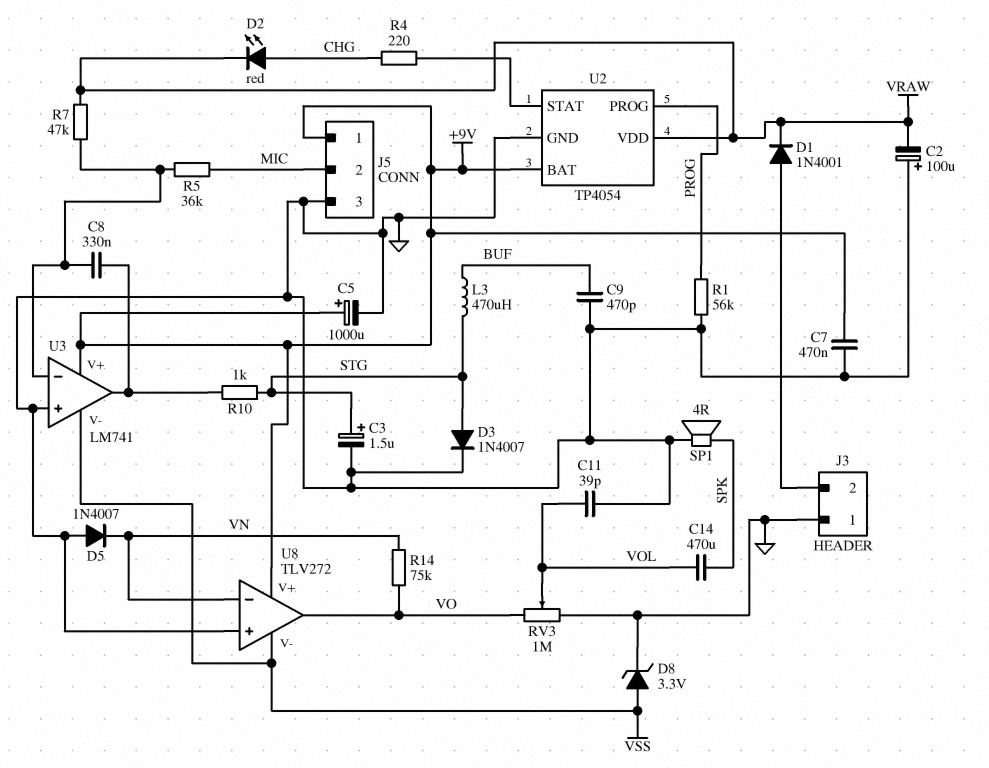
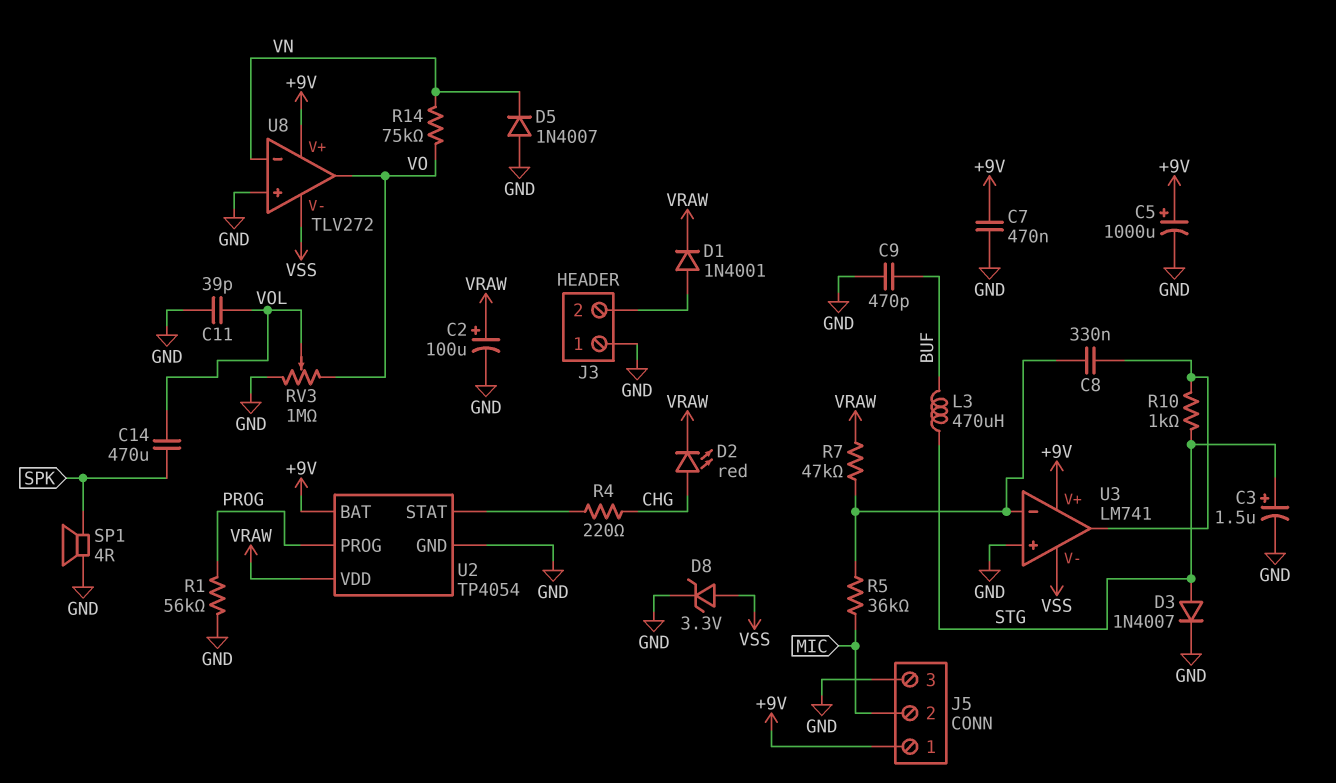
C2: 100uF (plus GND, minus VRAW) -> 100uF (plus VRAW, minus GND)

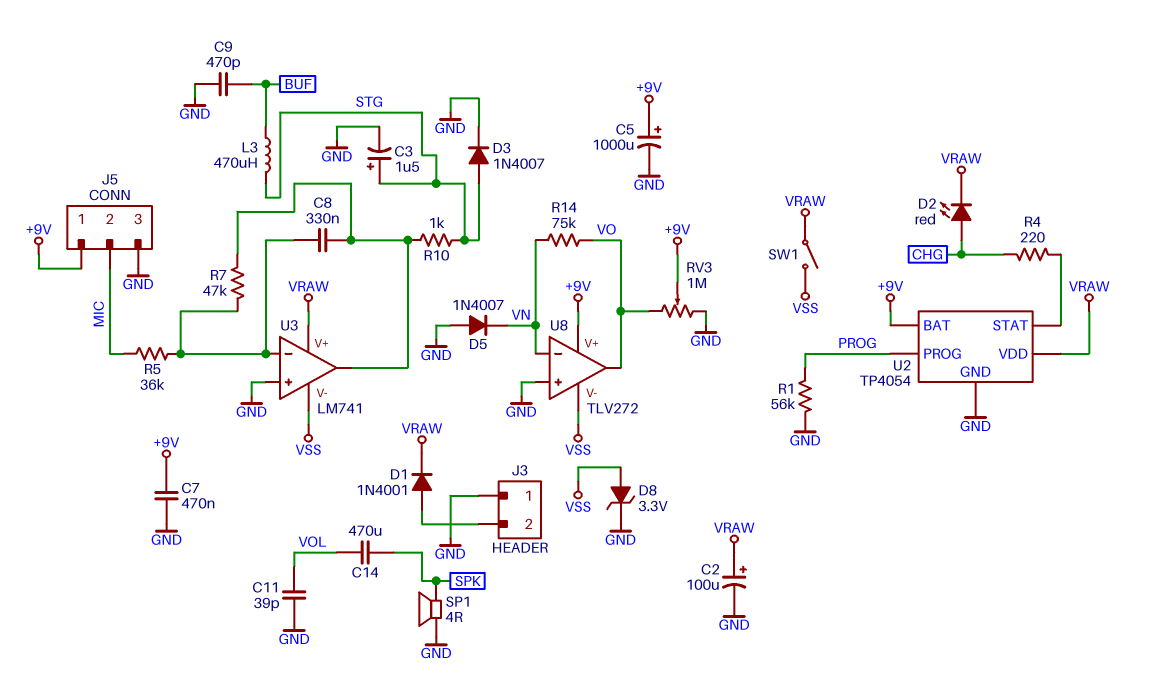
R7: 47k (U3/in-, VRAW) -> 47k (U3/in-, U3/out)
RV3: 1M (GND, VO, wiper VOL) -> 1M (GND, VO, wiper +9V)
SW1: none -> switch (VRAW, VSS)
U3 pin V+: +9V -> VRAW

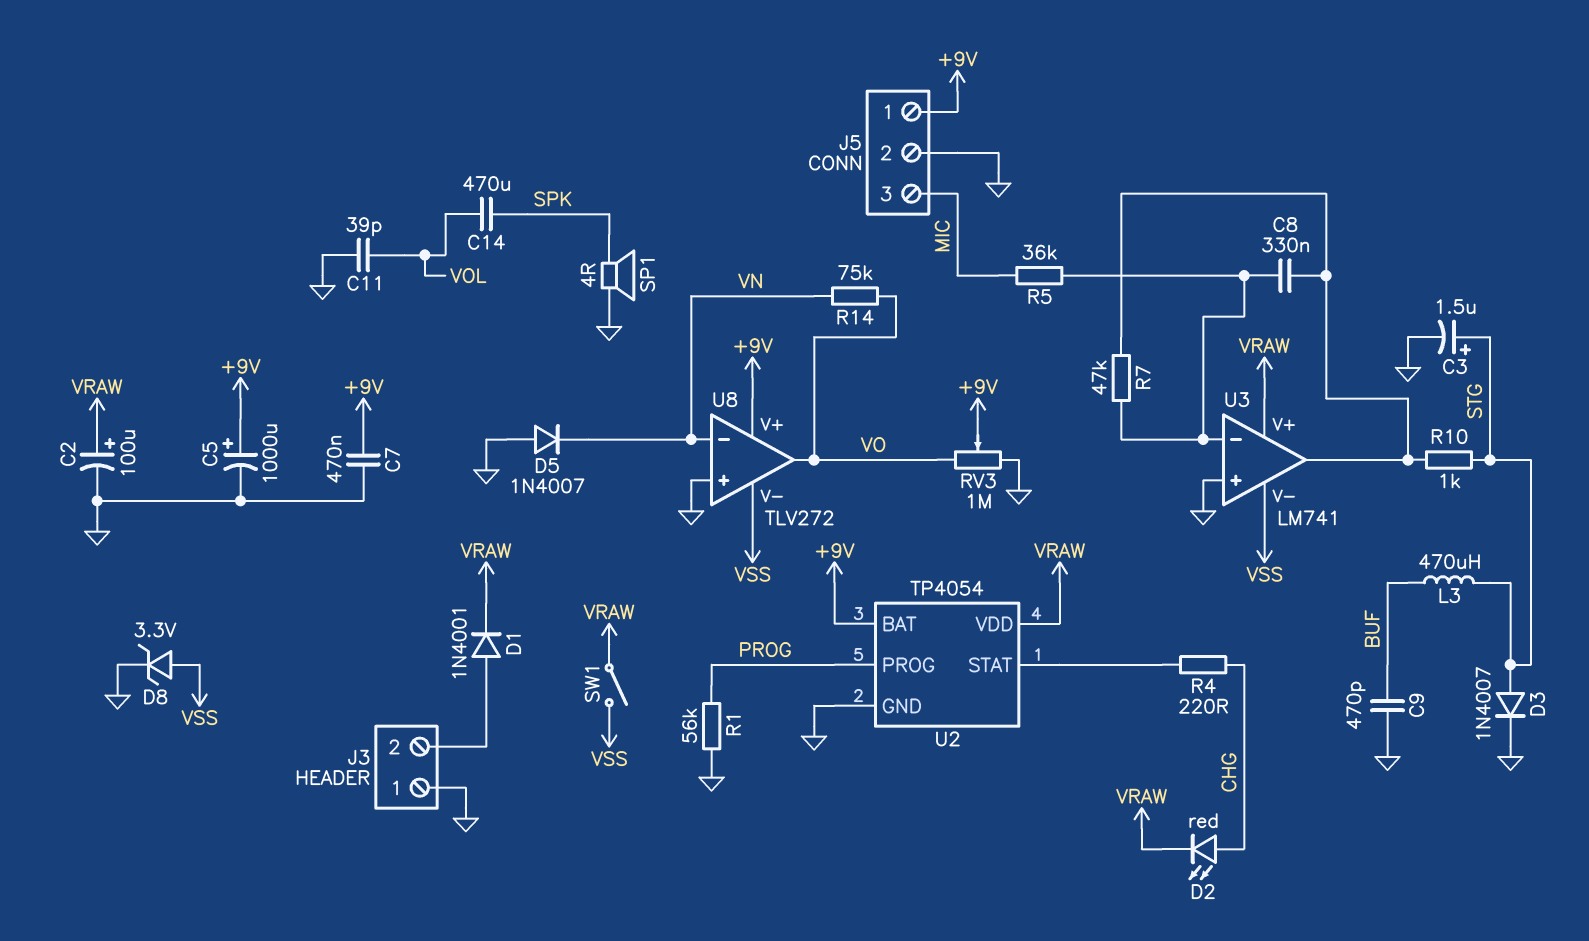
J5 pin 2: MIC -> GND
J5 pin 3: GND -> MIC

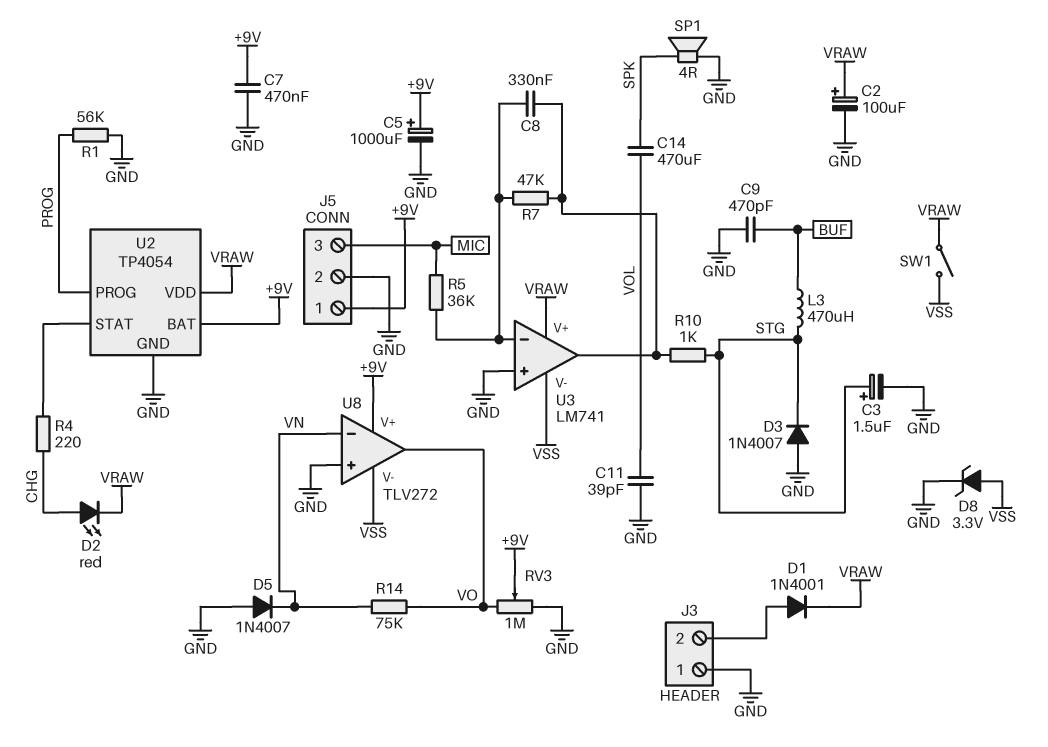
D3: diode 1N4007 (A STG, K GND) -> diode 1N4007 (A GND, K STG)

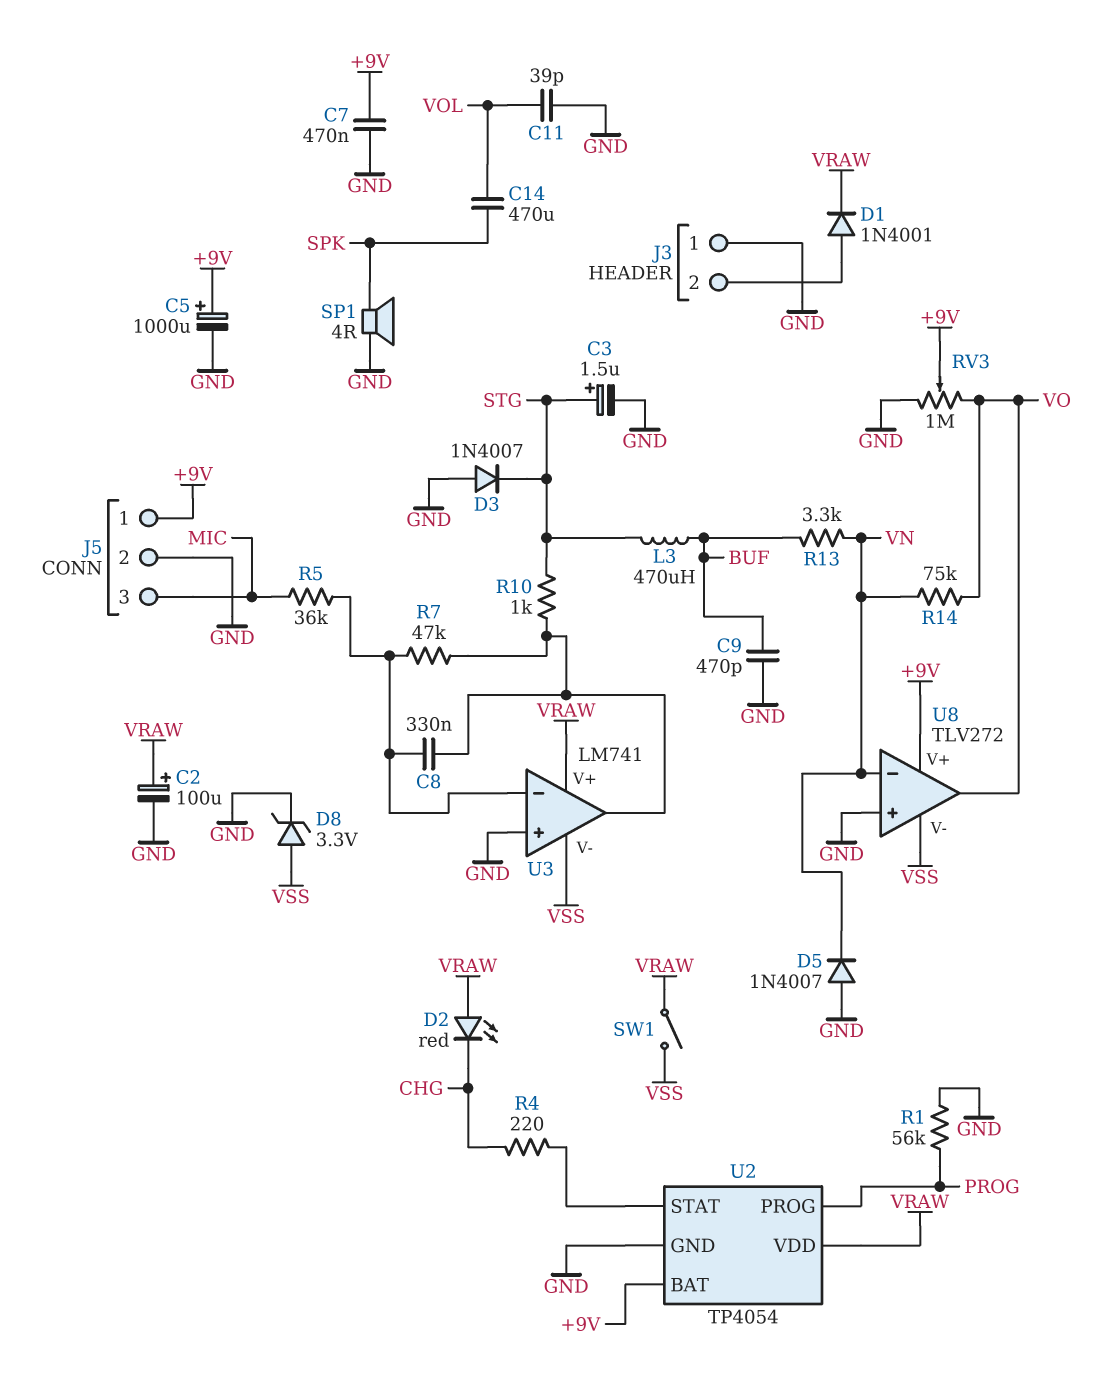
D2: LED red (A CHG, K VRAW) -> LED red (A VRAW, K CHG)
R13: none -> 3.3k (BUF, VN)

